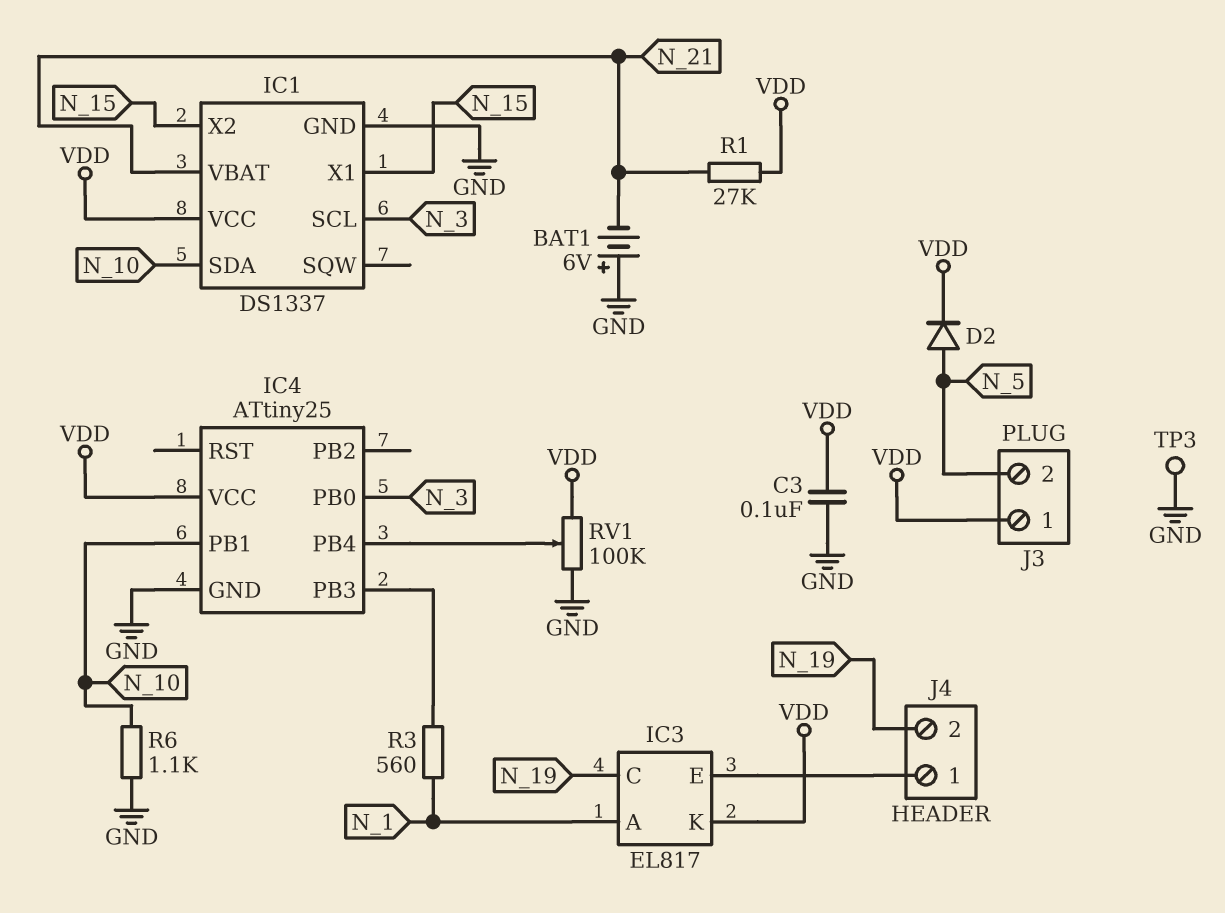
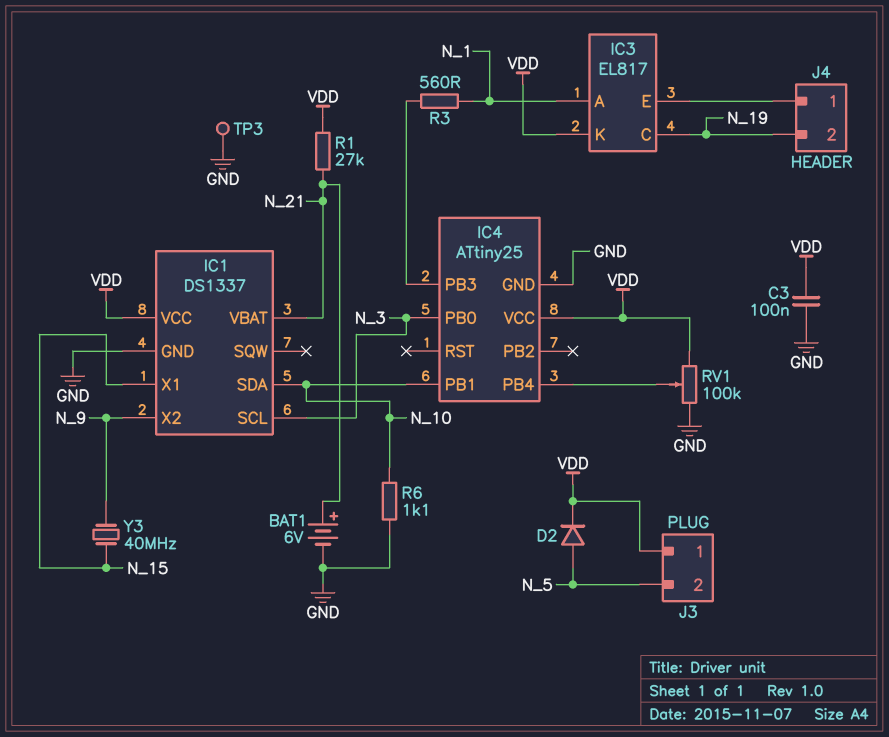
BAT1: 6V (plus GND, minus N_21) -> 6V (plus N_21, minus GND)
IC1 pin X2: N_15 -> N_9
Y3: none -> 40MHz (N_9, N_15)

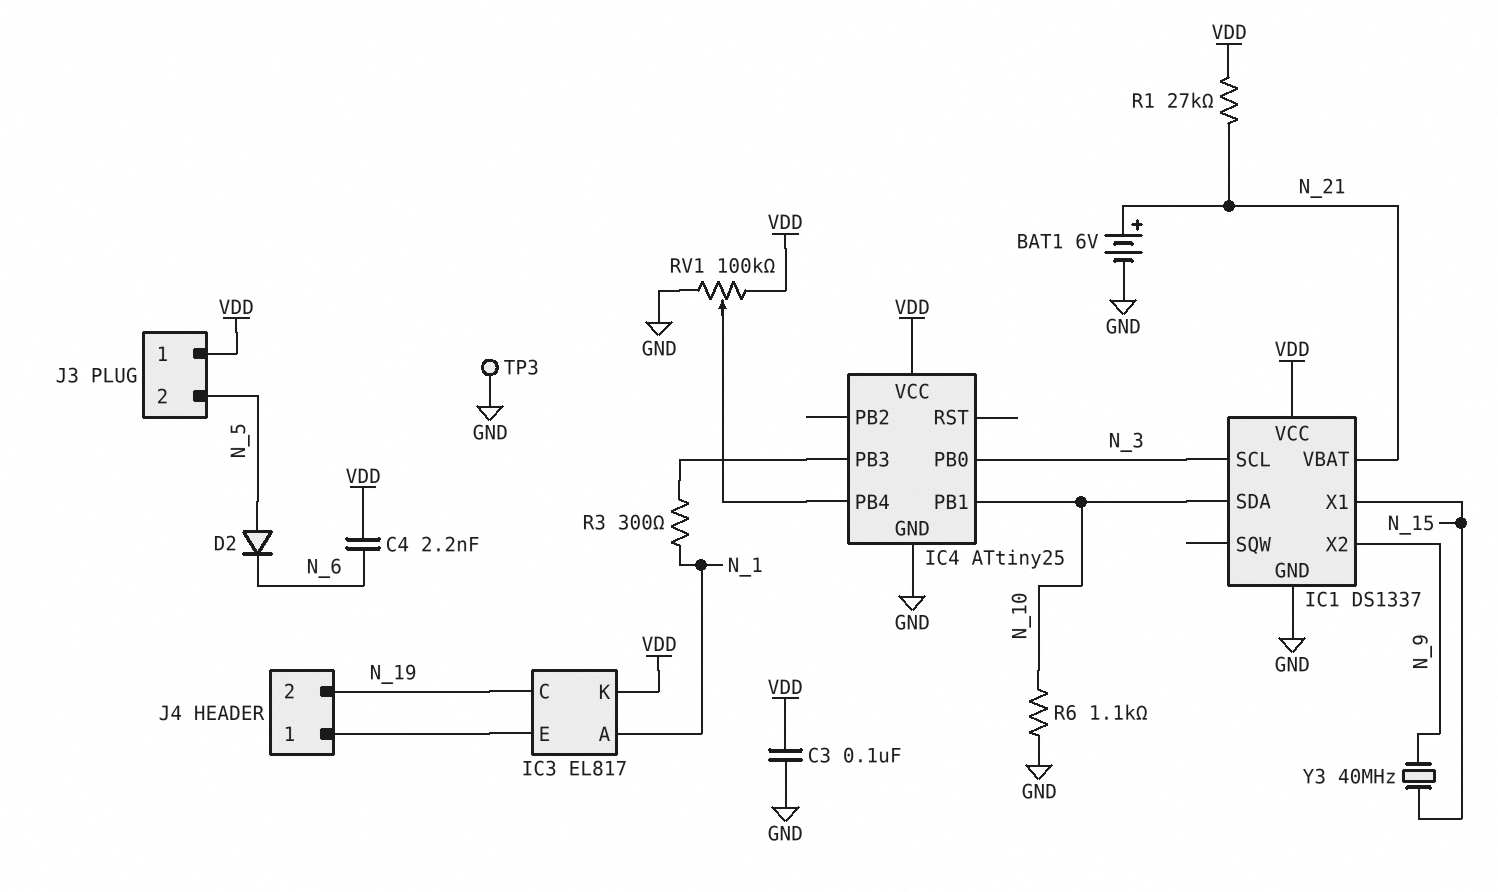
C4: none -> 2.2nF (N_6, VDD)
D2: diode (A N_5, K VDD) -> diode (A N_5, K N_6)
R3: 560 (IC4/PB3, N_1) -> 300 (IC4/PB3, N_1)

